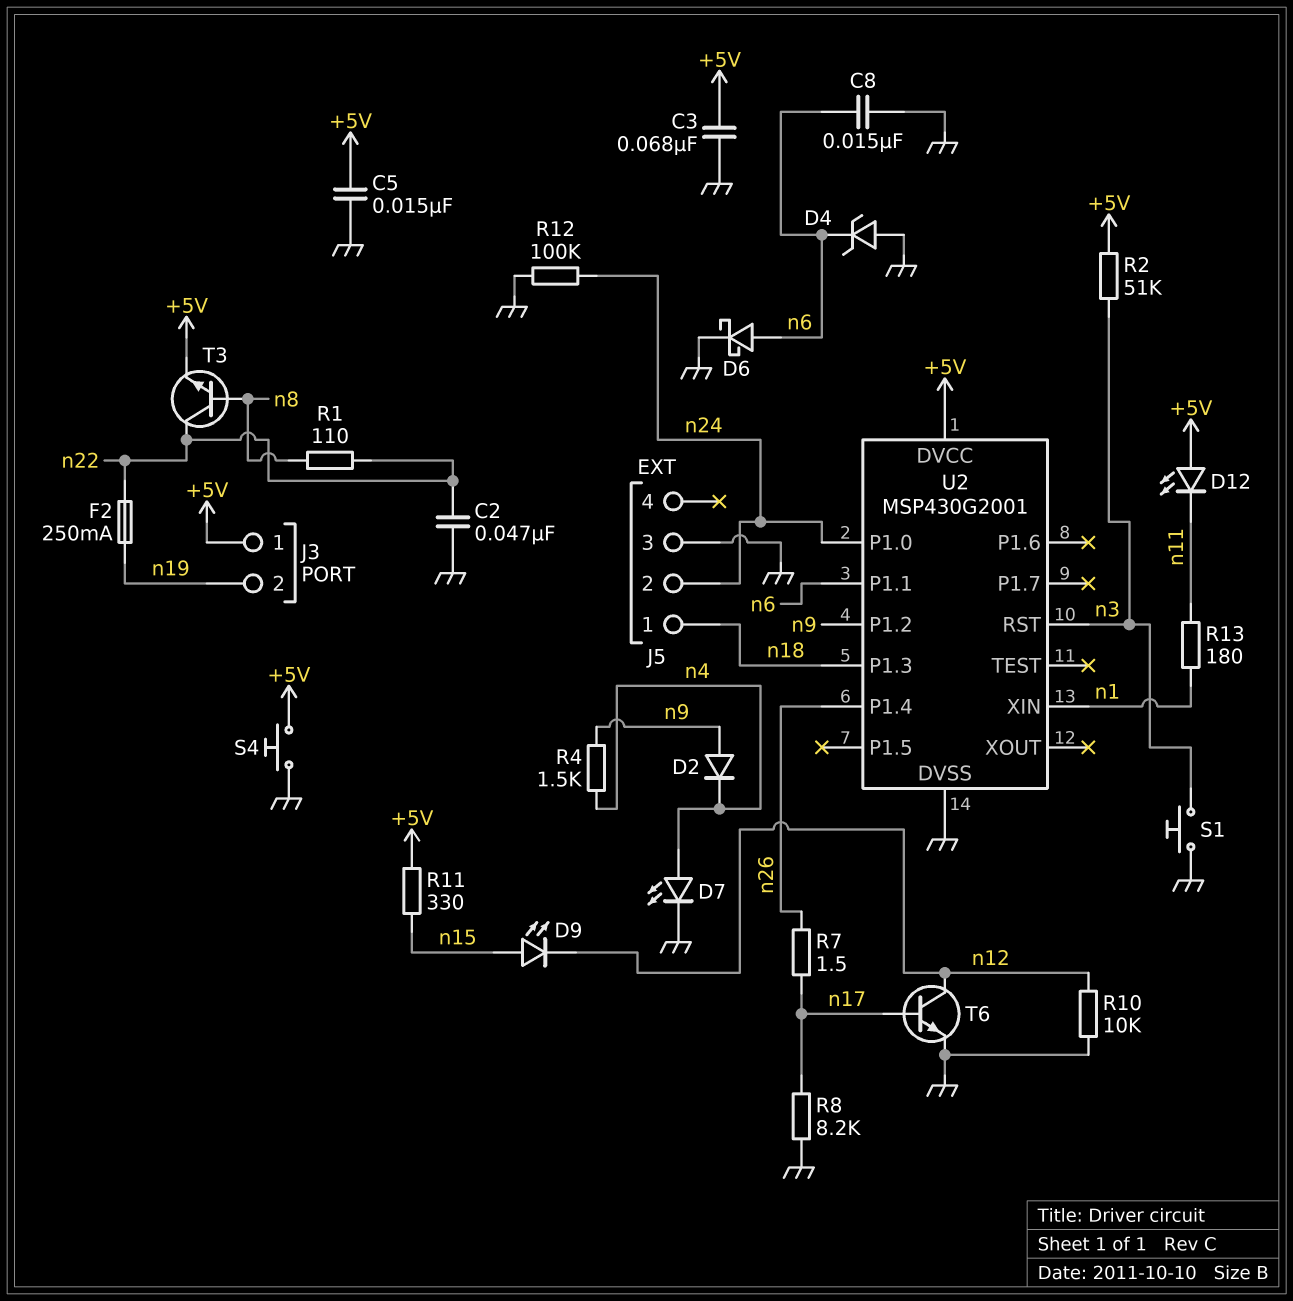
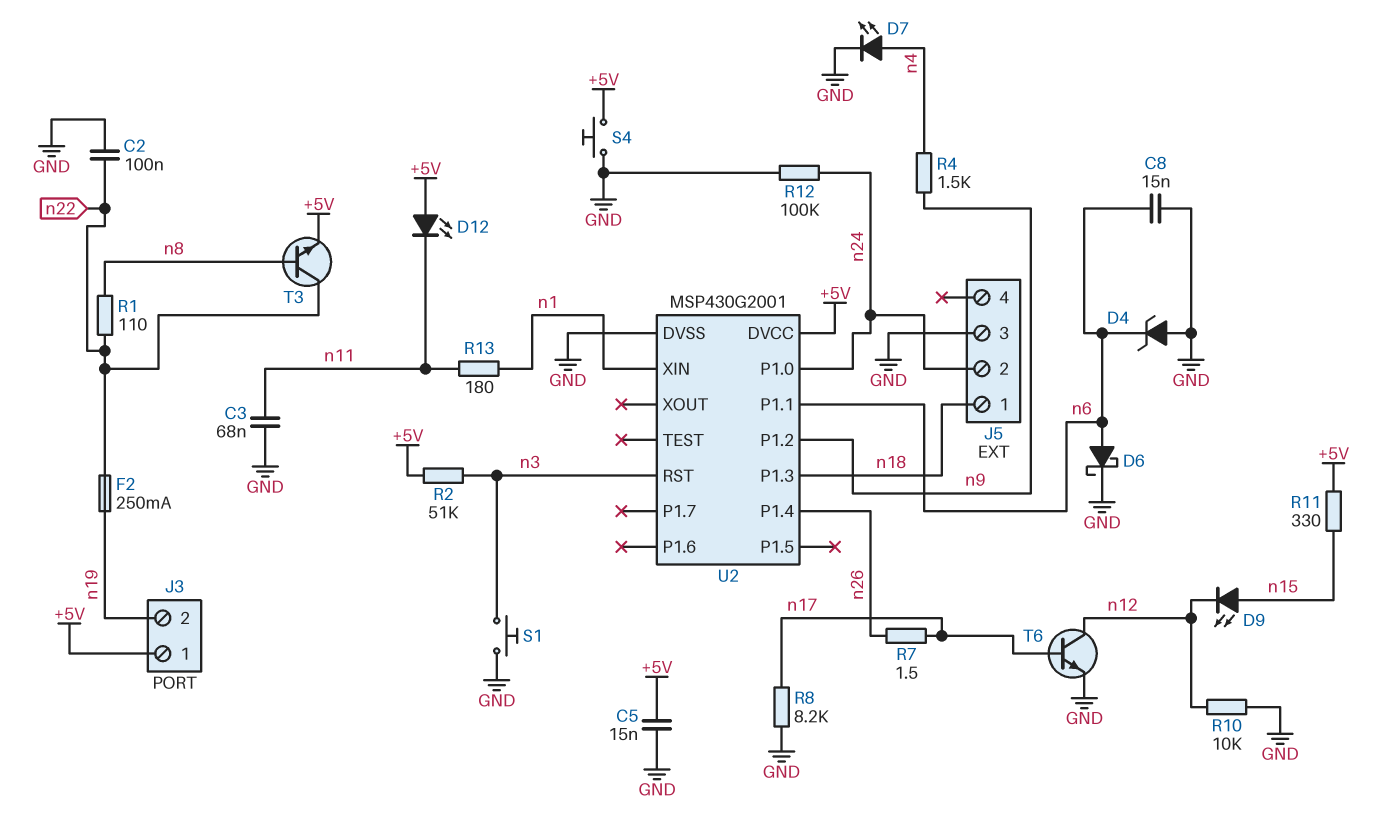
C2: 47nF (GND, n22) -> 100nF (GND, n22)
C3: 68nF (+5V, GND) -> 68nF (GND, n11)
D2: diode (A n9, K n4) -> none

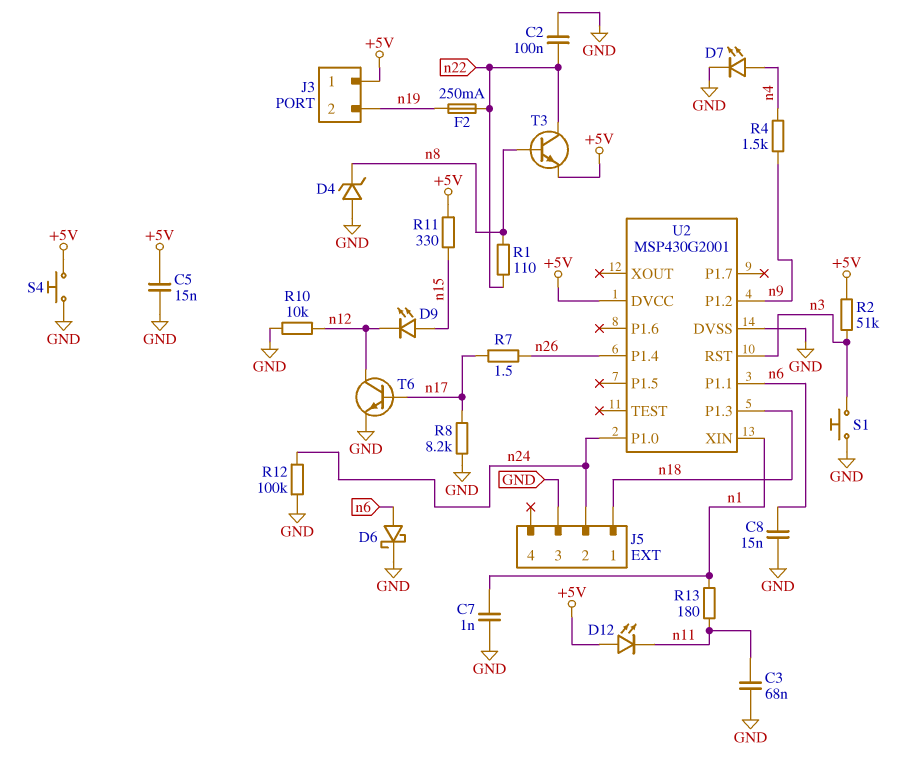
C7: none -> 1nF (GND, n1)
D4: zener (A GND, K n6) -> zener (A GND, K n8)

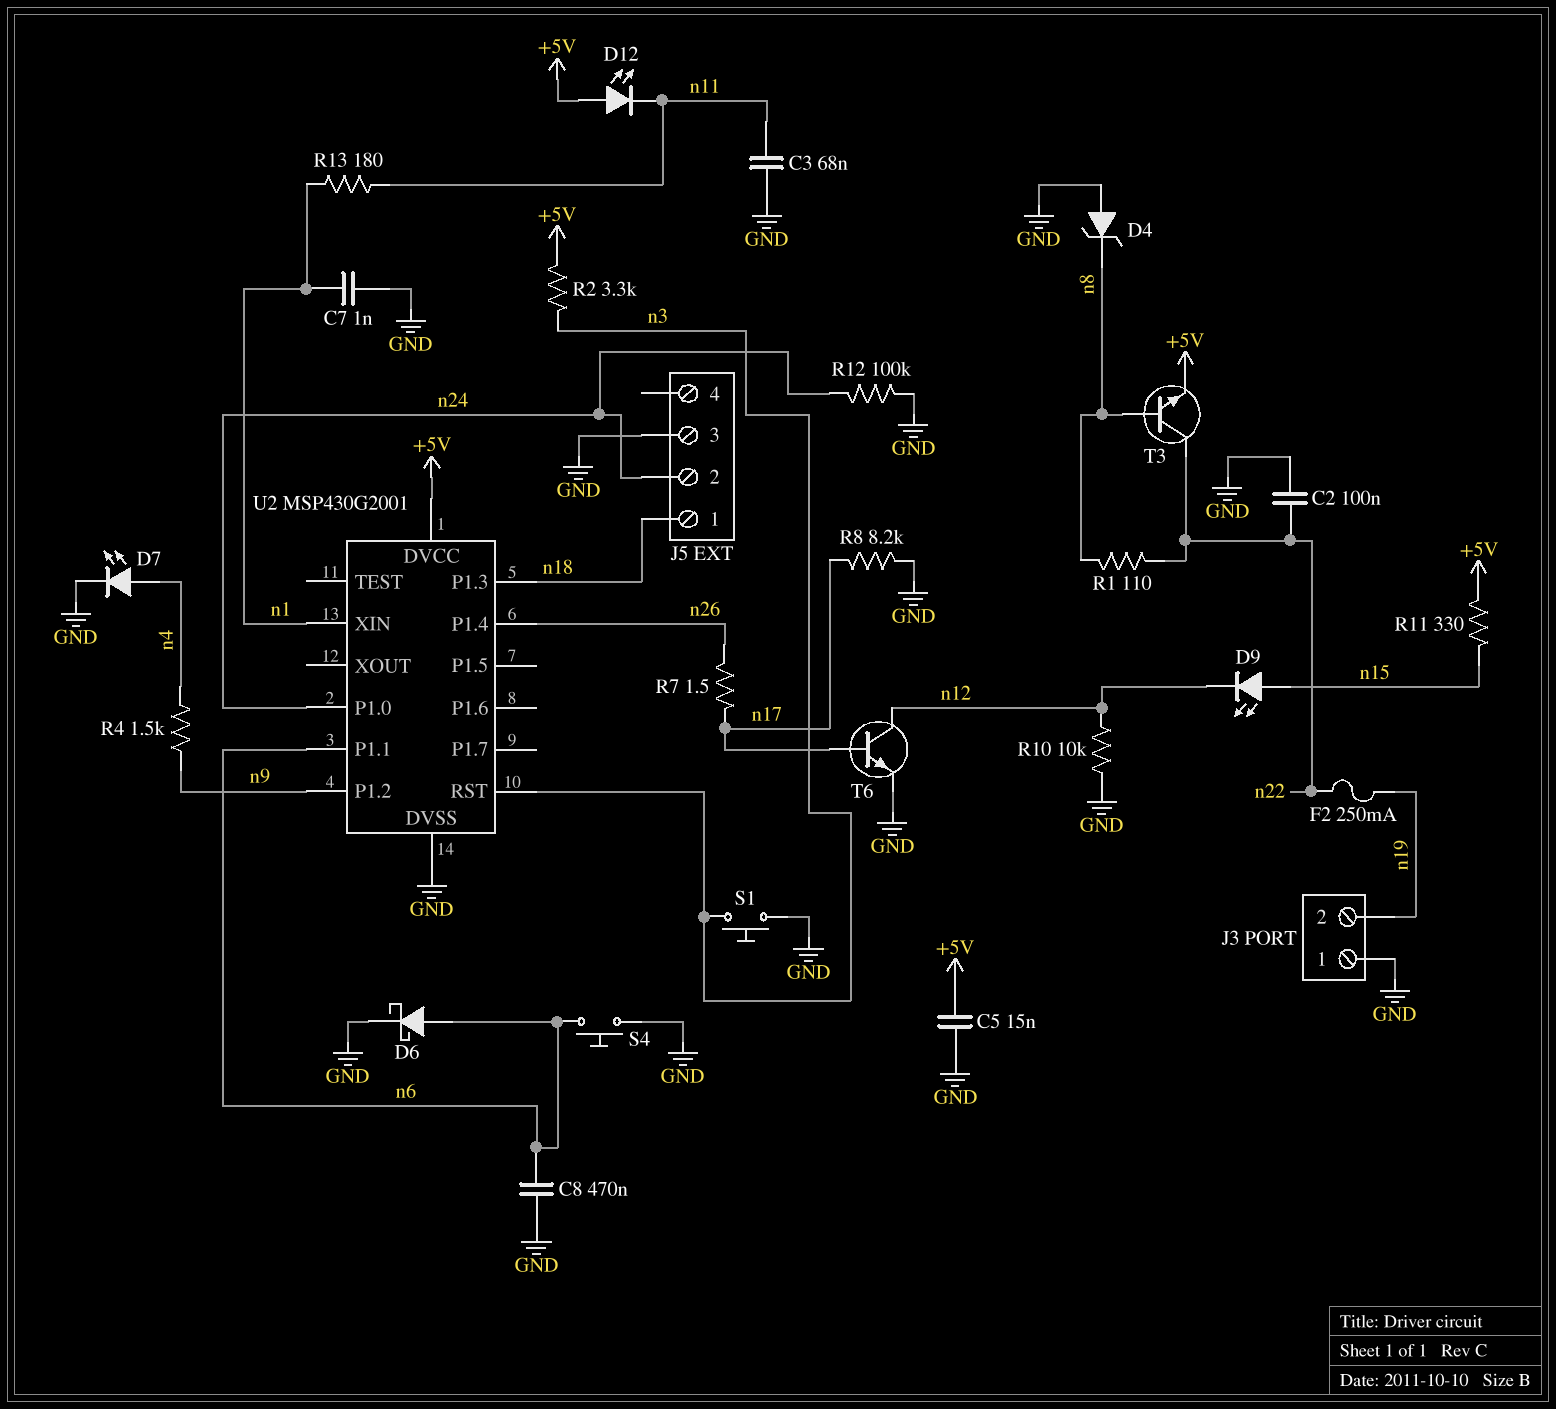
C8: 15nF (GND, n6) -> 470nF (GND, n6)
J3 pin 1: +5V -> GND
R2: 51k (+5V, n3) -> 3.3k (+5V, n3)
S4: button (+5V, GND) -> button (GND, n6)

